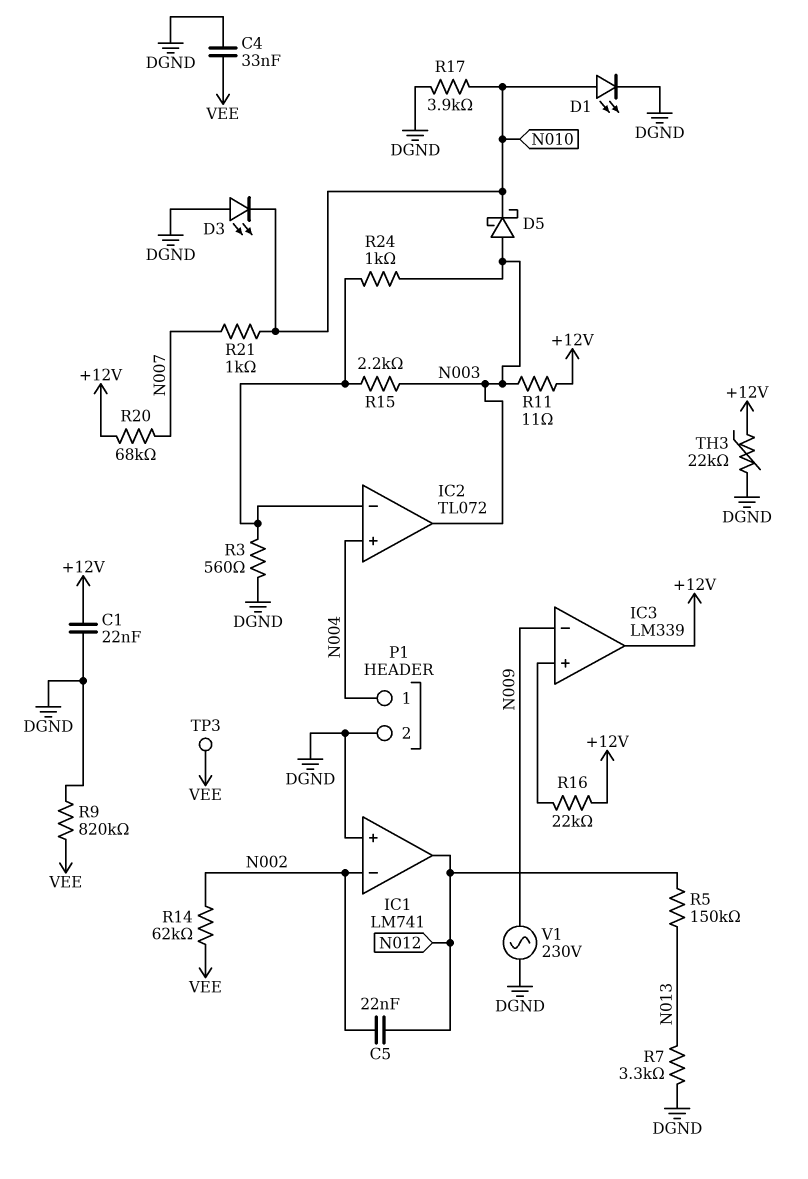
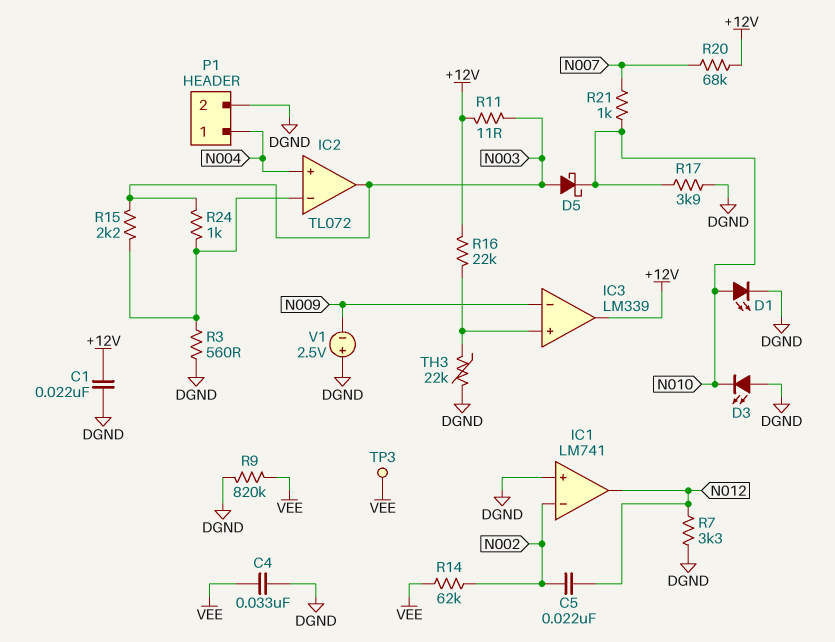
R5: 150k (N012, N013) -> none
R7: 3.3k (DGND, N013) -> 3.3k (DGND, N012)
TH3: 22k (+12V, DGND) -> 22k (DGND, IC3/in+)
V1: AC 230V (DGND, N009) -> 2.5V (plus DGND, minus N009)

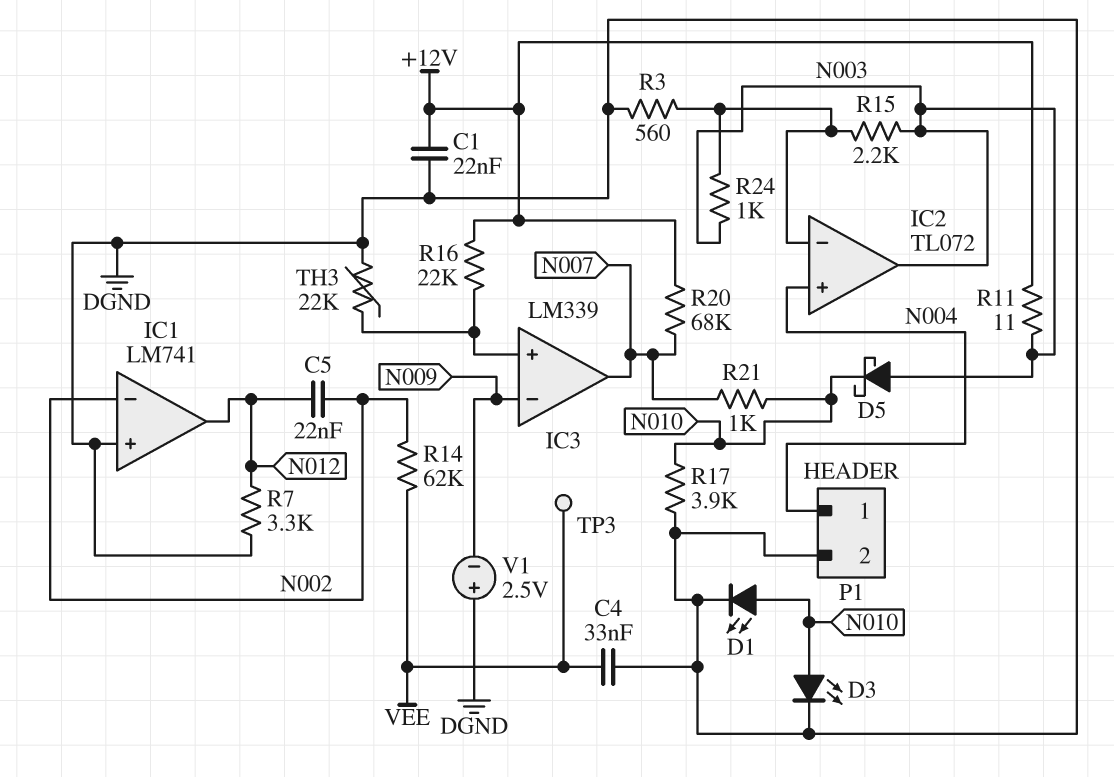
D3: LED (A DGND, K N010) -> LED (A N010, K DGND)
IC3 pin out: +12V -> N007
R9: 820k (DGND, VEE) -> none

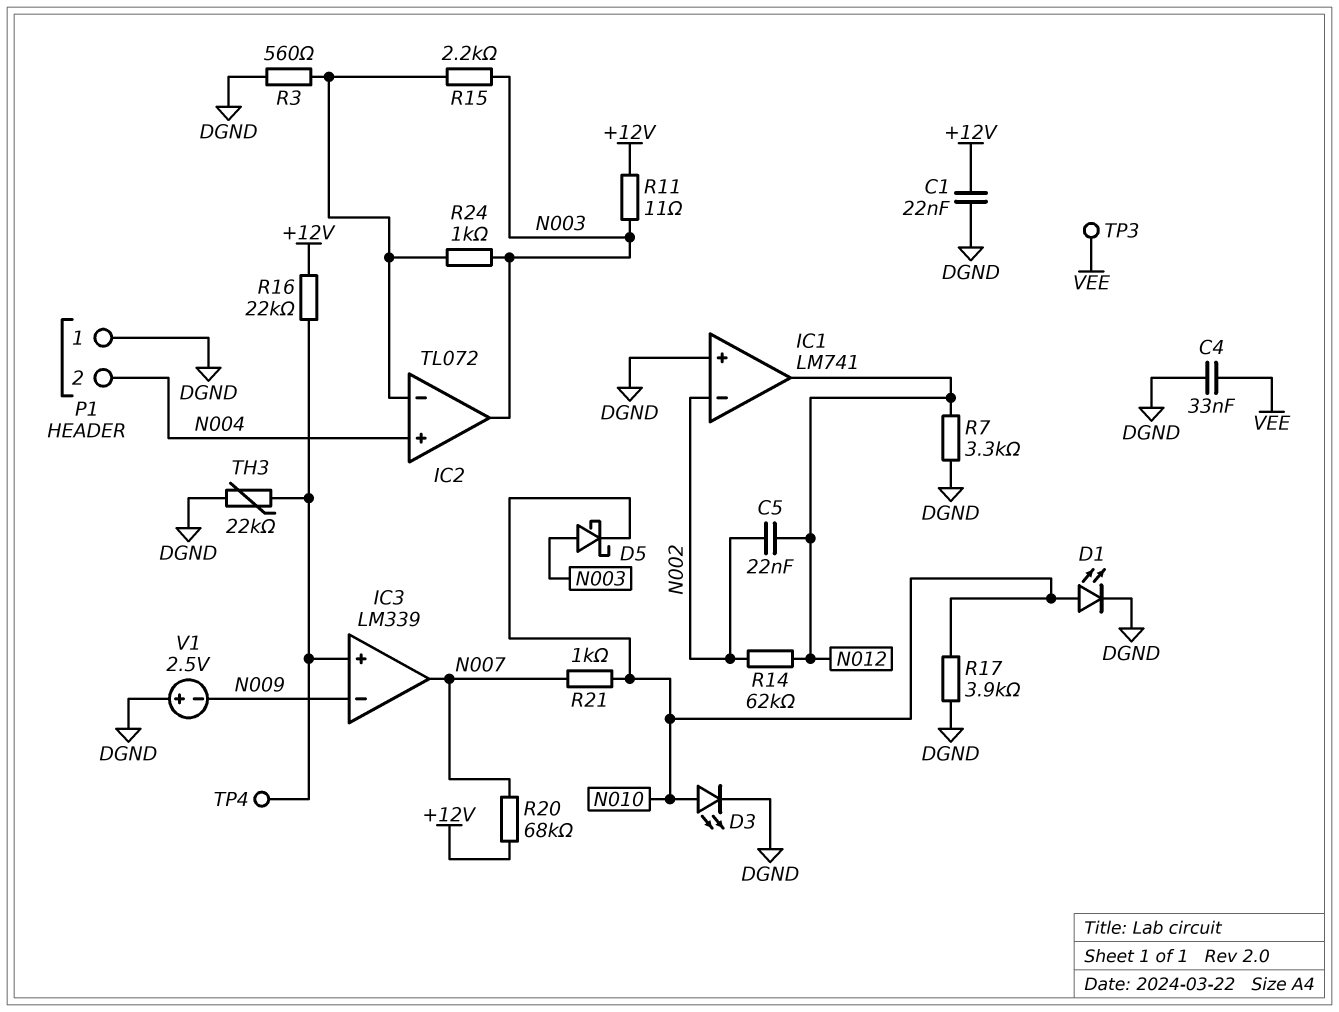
P1 pin 1: N004 -> DGND
P1 pin 2: DGND -> N004
R14: 62k (N002, VEE) -> 62k (N002, N012)
TP4: none -> test point (IC3/in+)

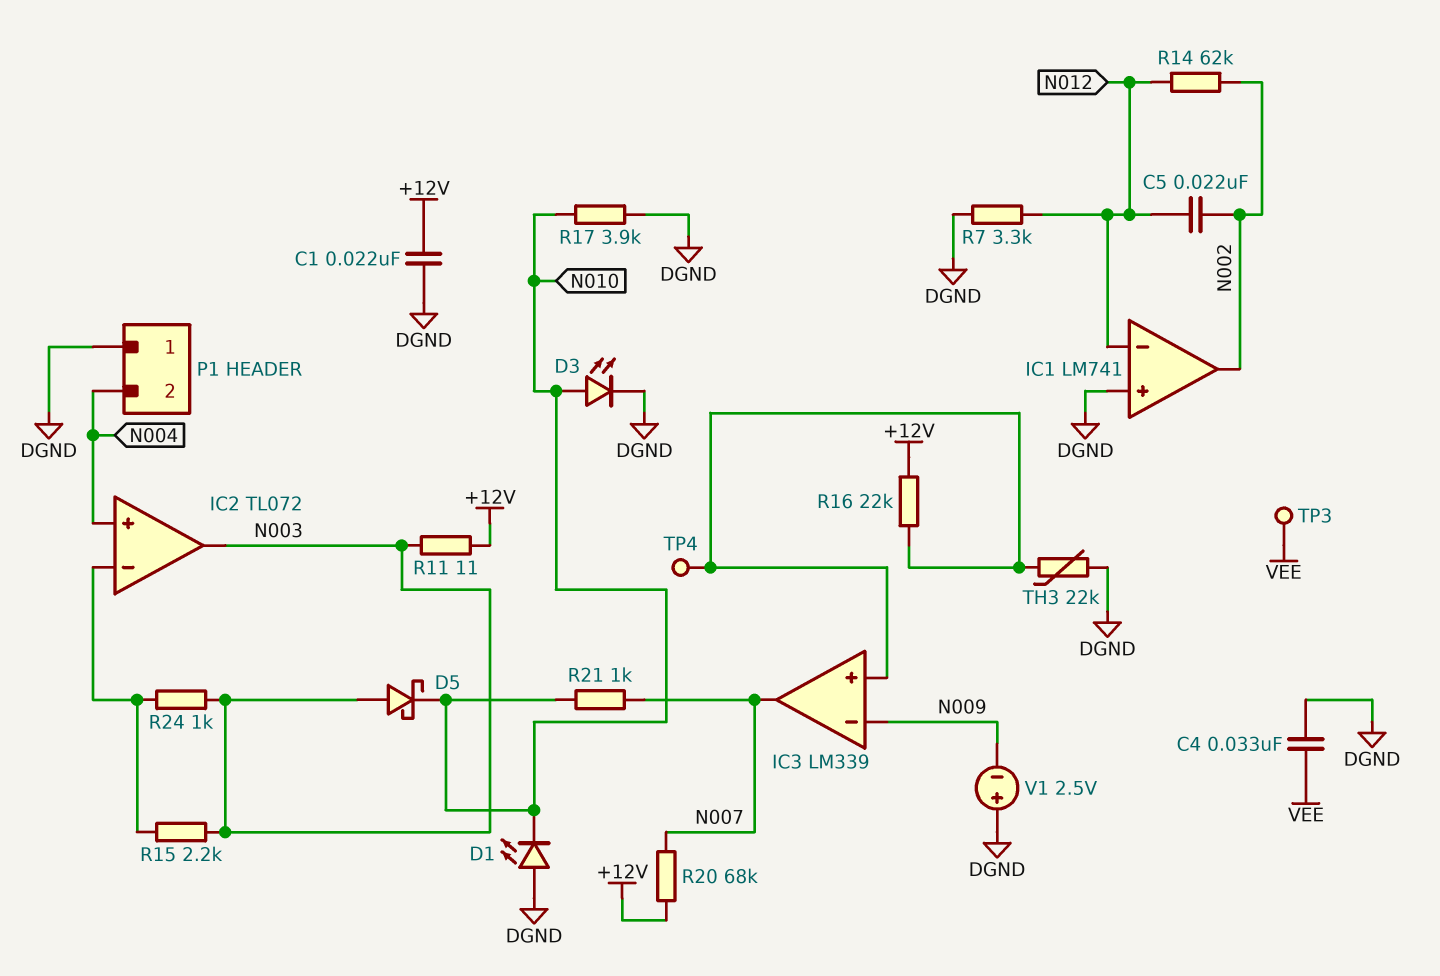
D1: LED (A N010, K DGND) -> LED (A DGND, K N010)
IC1 pin in-: N002 -> N012
IC1 pin out: N012 -> N002
R3: 560 (DGND, IC2/in-) -> none

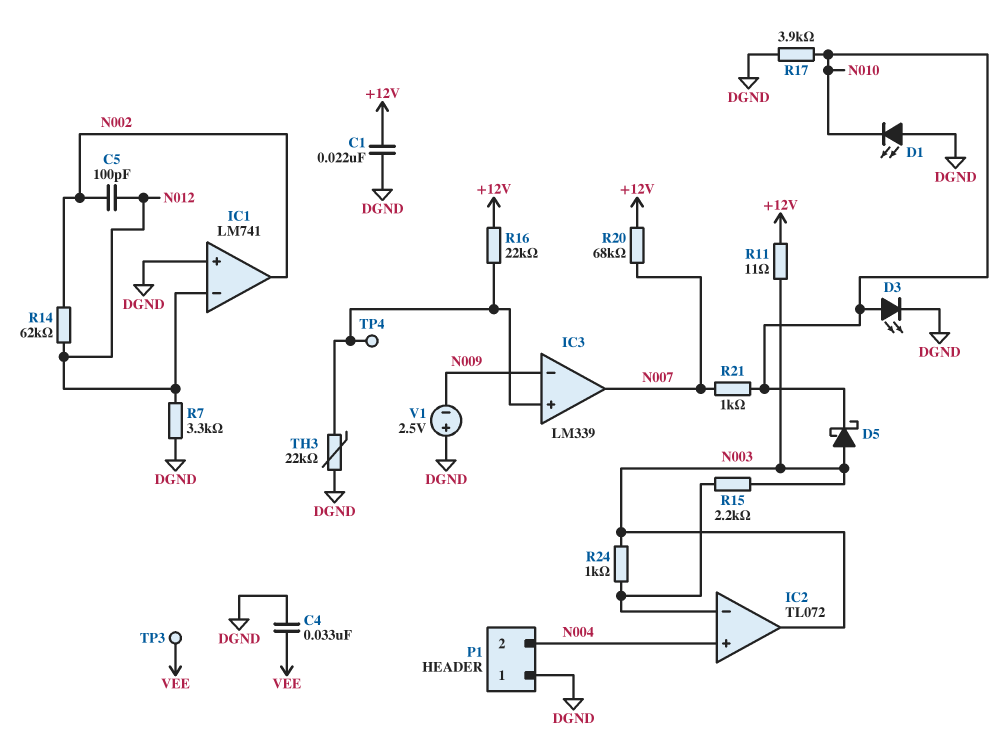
C5: 22nF (N002, N012) -> 100pF (N002, N012)

